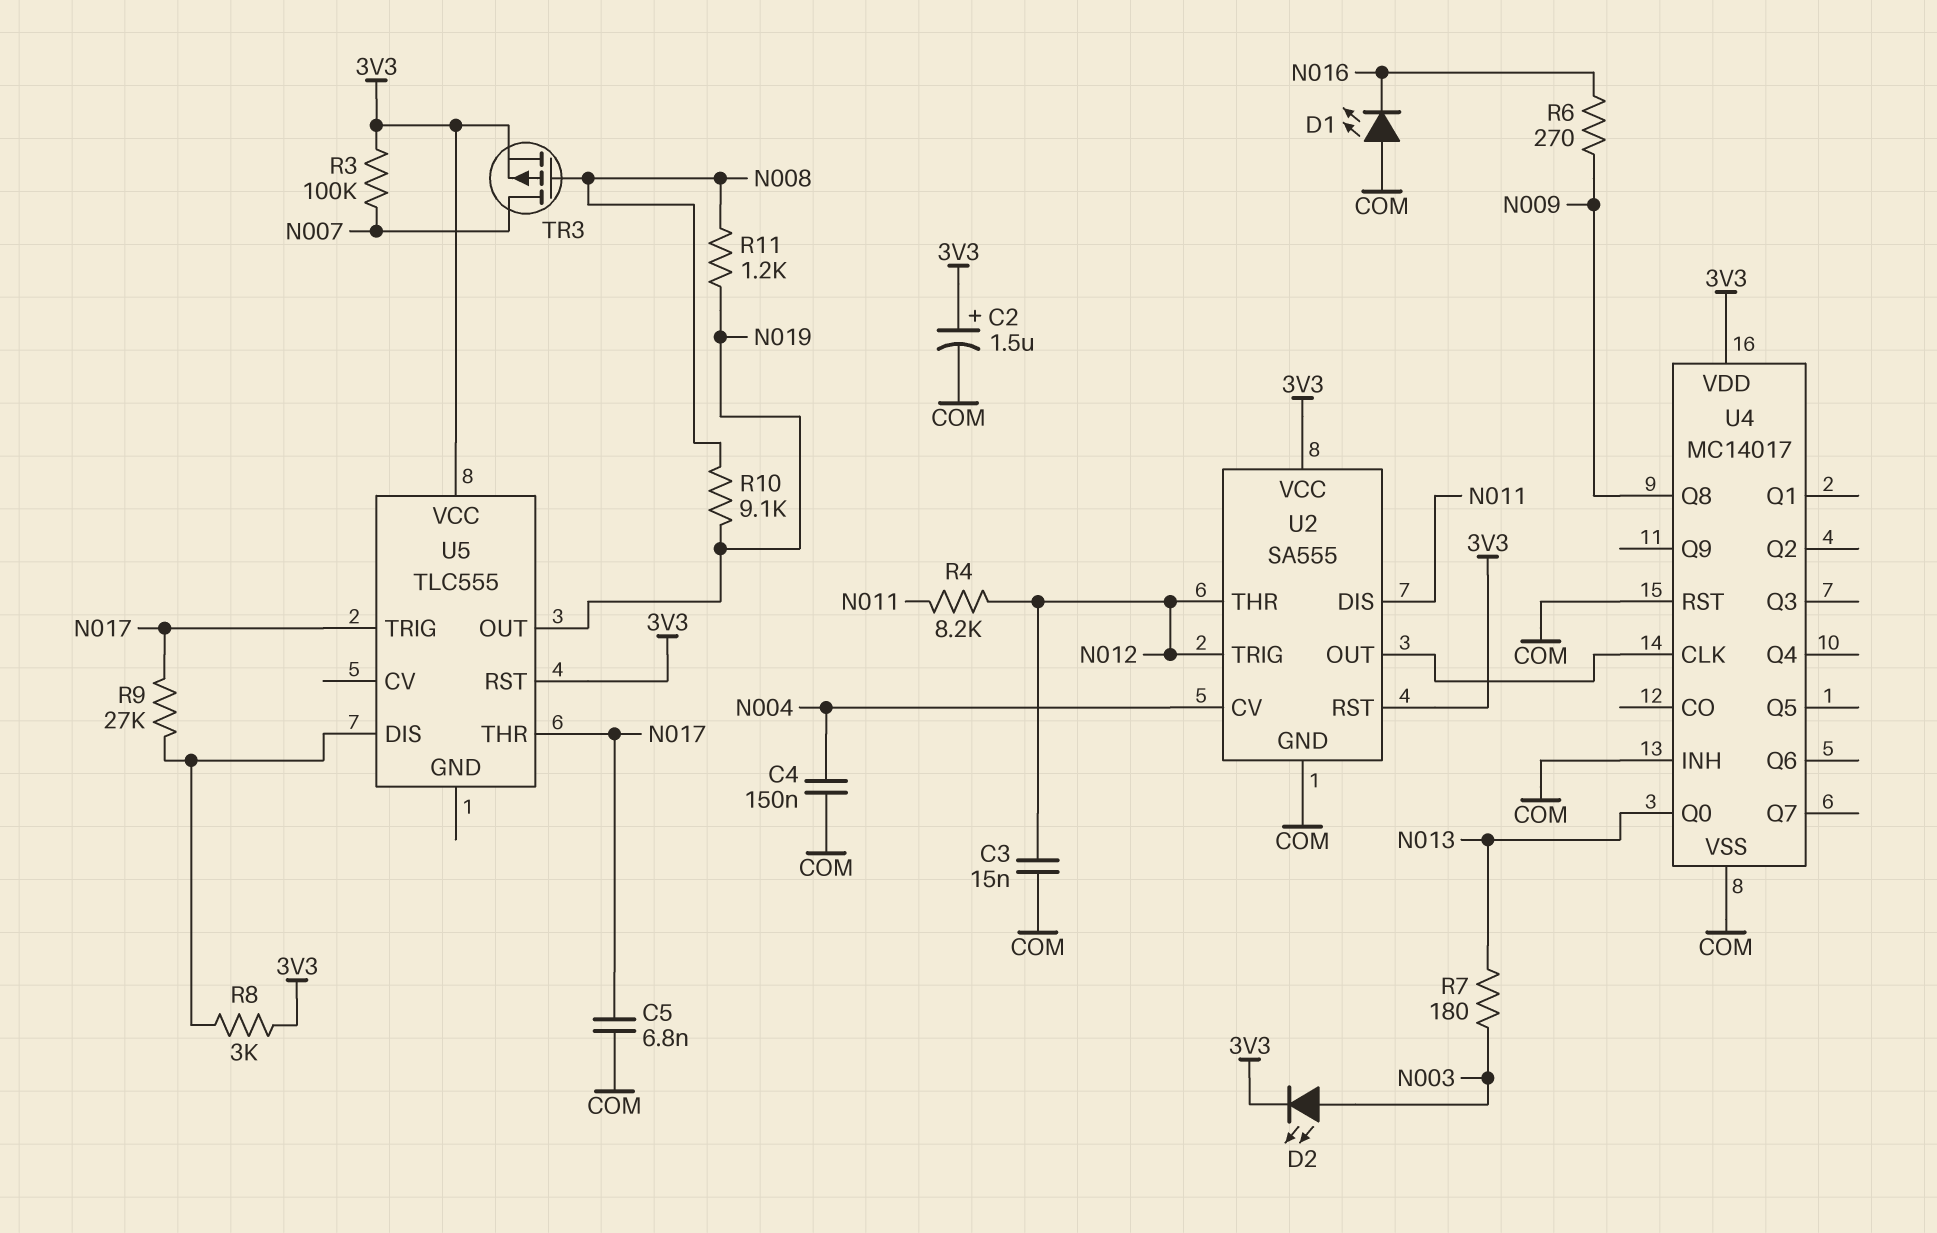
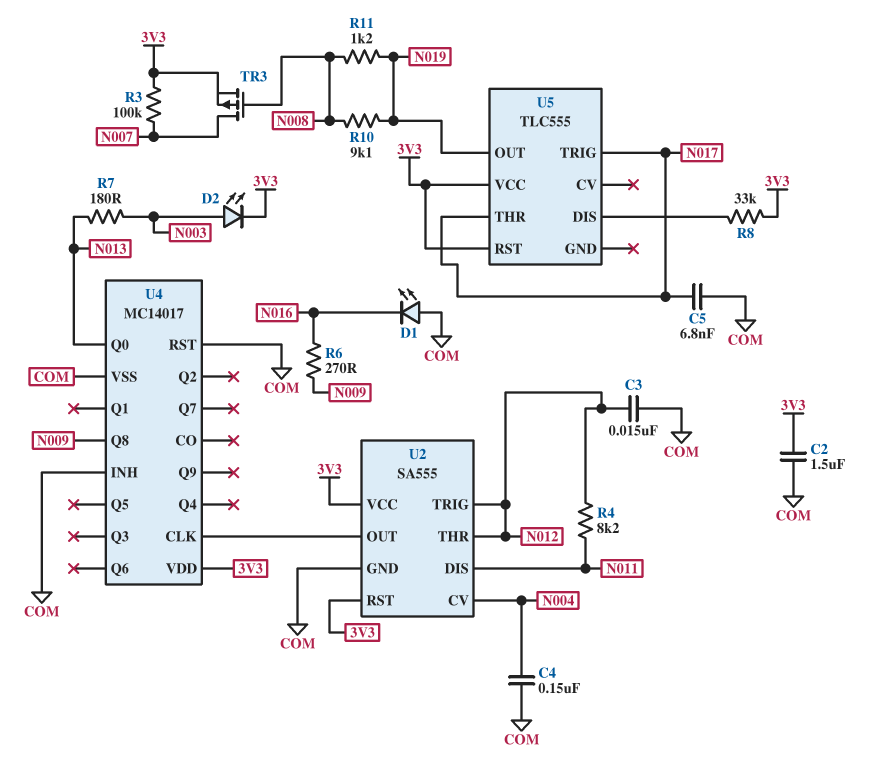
C2: 1.5uF (plus 3V3, minus COM) -> 1.5uF (3V3, COM)
R8: 3k (3V3, U5/DIS) -> 33k (3V3, U5/DIS)
R9: 27k (N017, U5/DIS) -> none

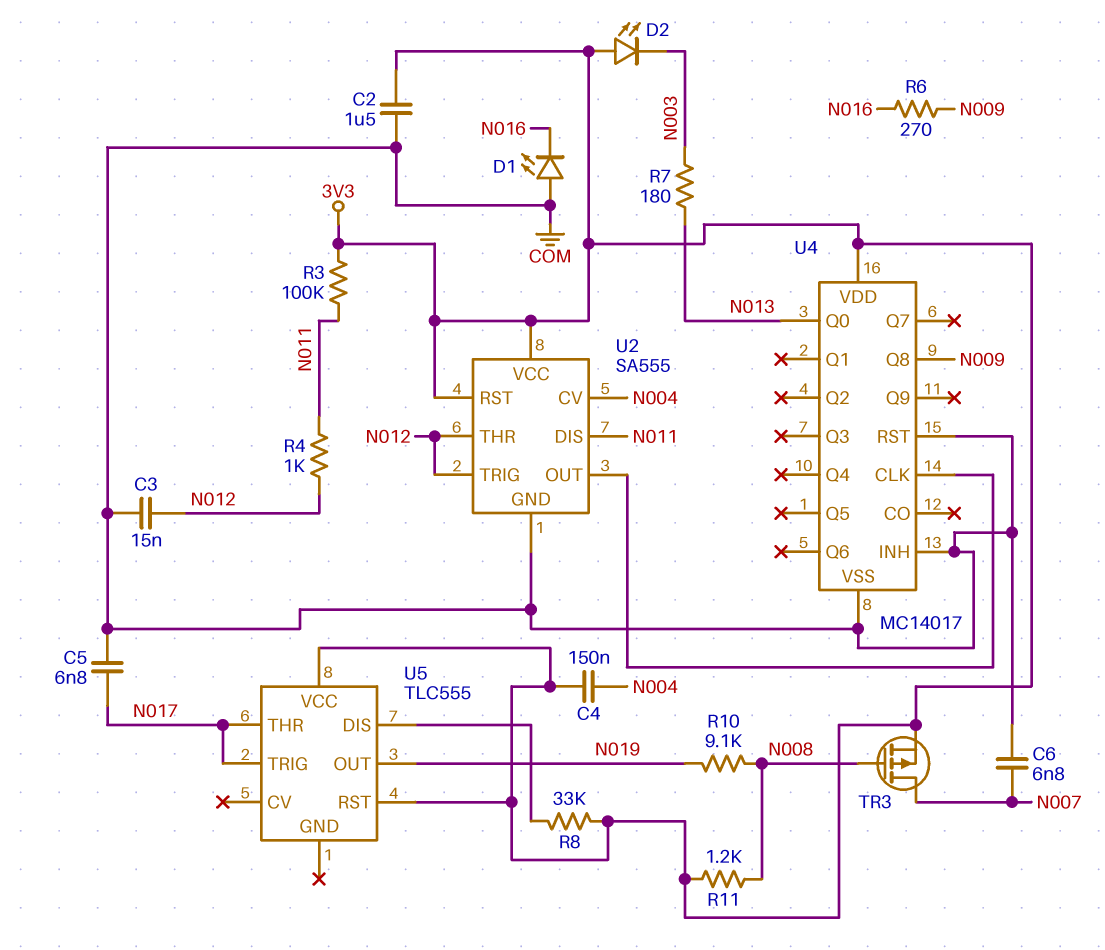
C4: 150nF (COM, N004) -> 150nF (3V3, N004)
C6: none -> 6.8nF (COM, N007)
D2: LED (A N003, K 3V3) -> LED (A 3V3, K N003)
R3: 100k (3V3, N007) -> 100k (3V3, N011)
R4: 8.2k (N011, N012) -> 1k (N011, N012)
R11: 1.2k (N008, N019) -> 1.2k (3V3, N008)

